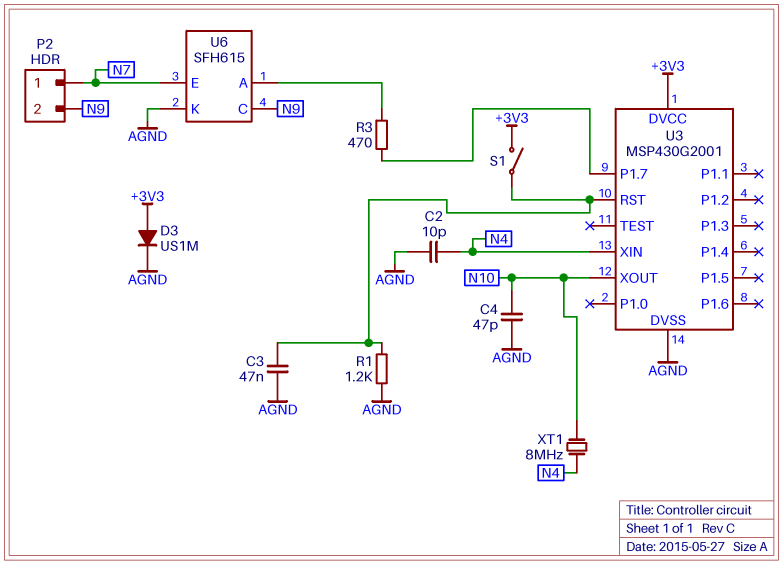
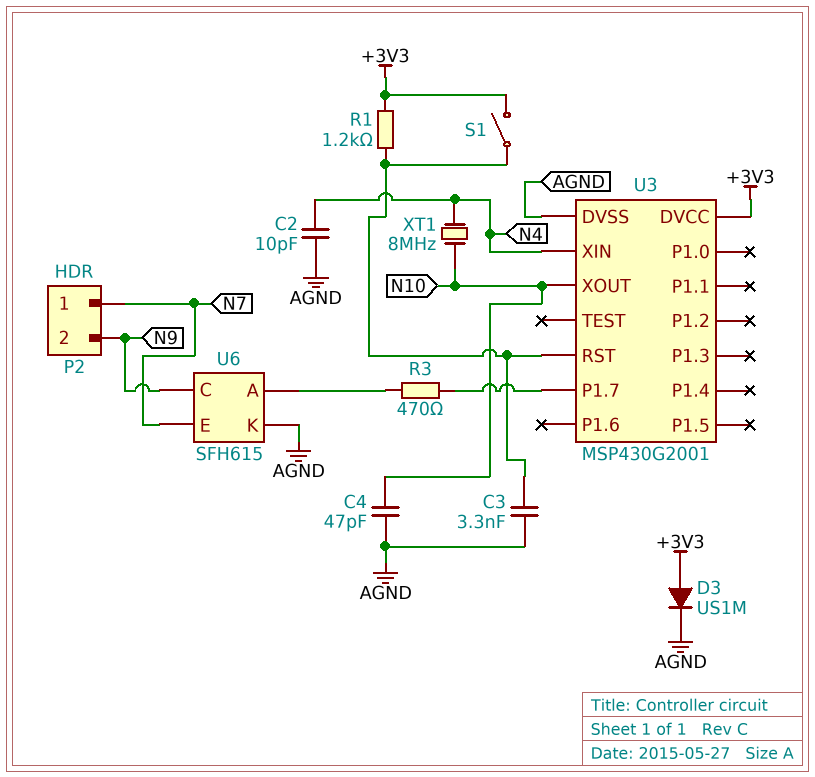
C3: 47nF (AGND, U3/RST) -> 3.3nF (AGND, U3/RST)
R1: 1.2k (AGND, U3/RST) -> 1.2k (+3V3, U3/RST)

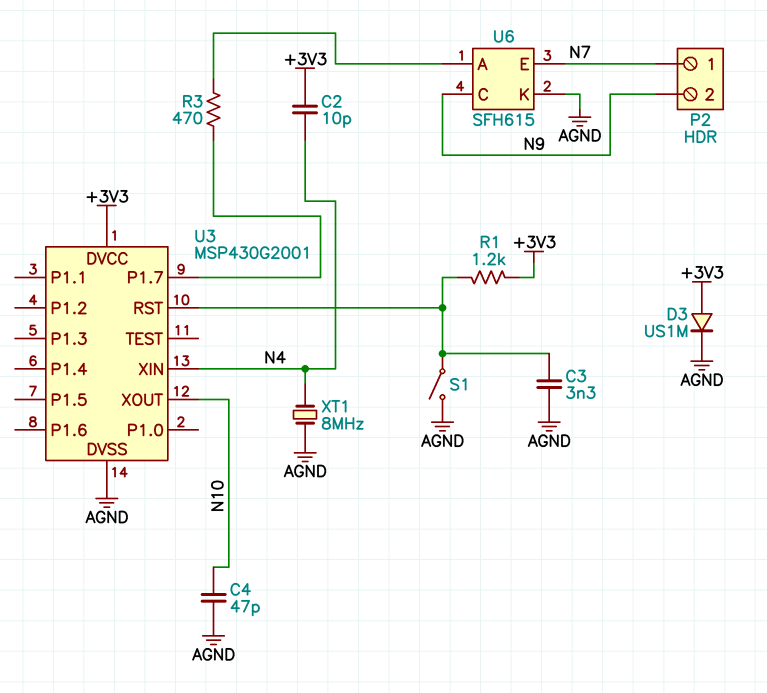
C2: 10pF (AGND, N4) -> 10pF (+3V3, N4)
S1: switch (+3V3, U3/RST) -> switch (AGND, U3/RST)
XT1: 8MHz (N4, N10) -> 8MHz (AGND, N4)

